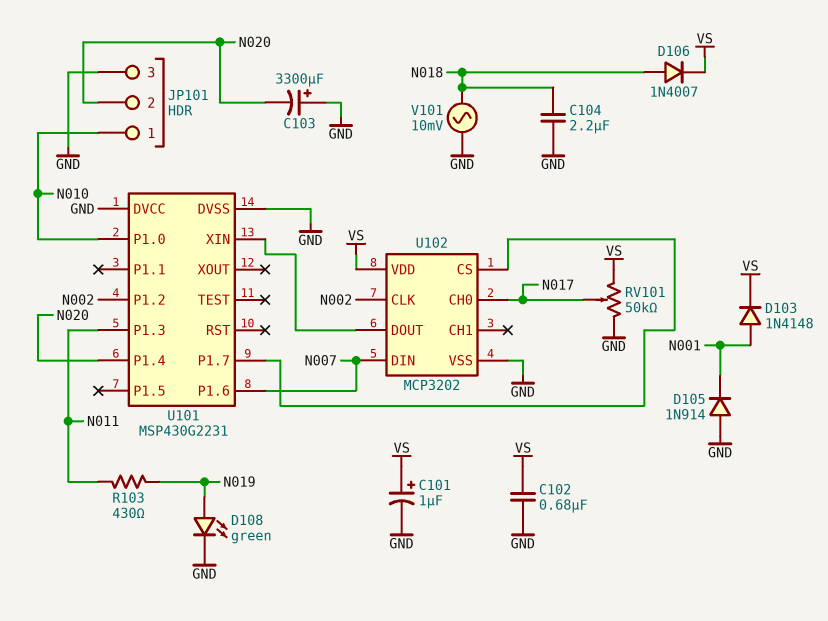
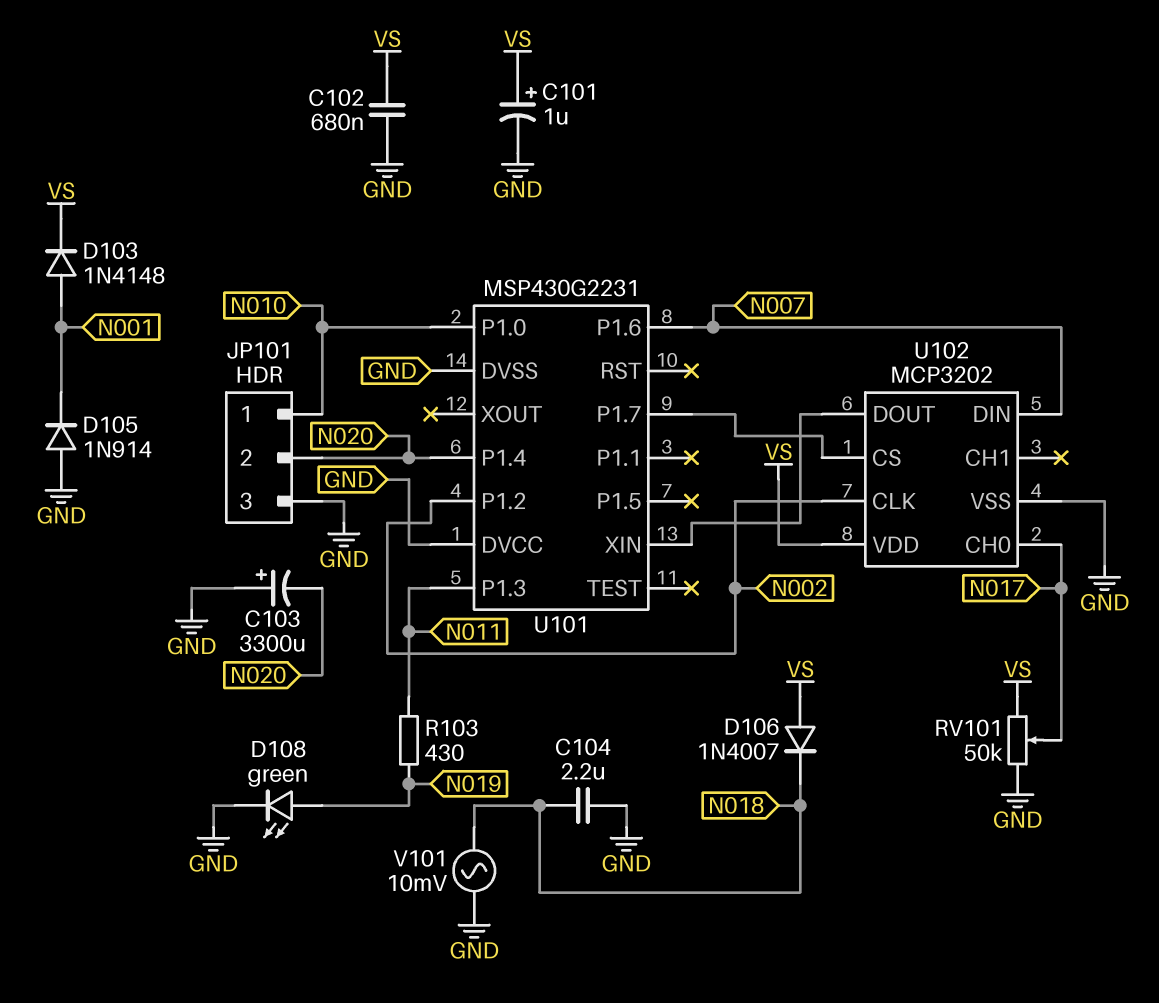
D106: diode 1N4007 (A N018, K VS) -> diode 1N4007 (A VS, K N018)

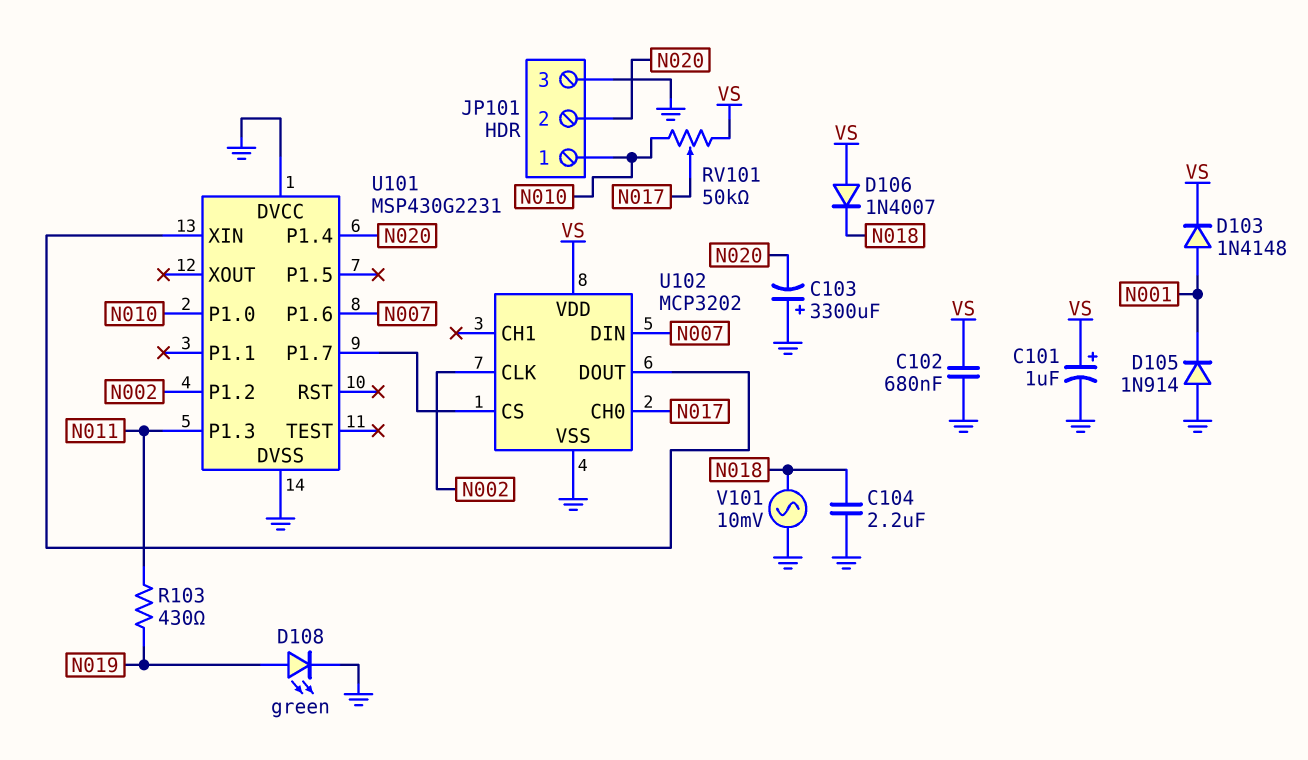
RV101: 50k (GND, VS, wiper N017) -> 50k (N010, VS, wiper N017)

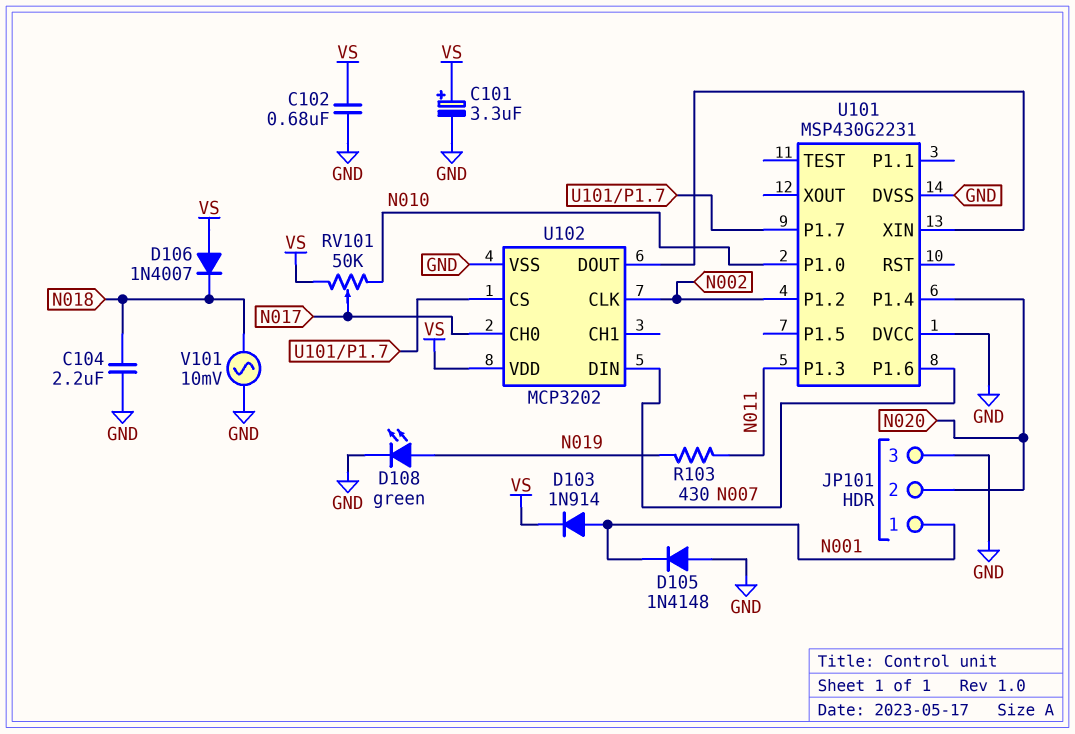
C101: 1uF (plus VS, minus GND) -> 3.3uF (plus VS, minus GND)
C103: 3300uF (plus GND, minus N020) -> none
D103: diode 1N4148 (A N001, K VS) -> diode 1N914 (A N001, K VS)
D105: diode 1N914 (A GND, K N001) -> diode 1N4148 (A GND, K N001)
JP101 pin 1: N010 -> N001

